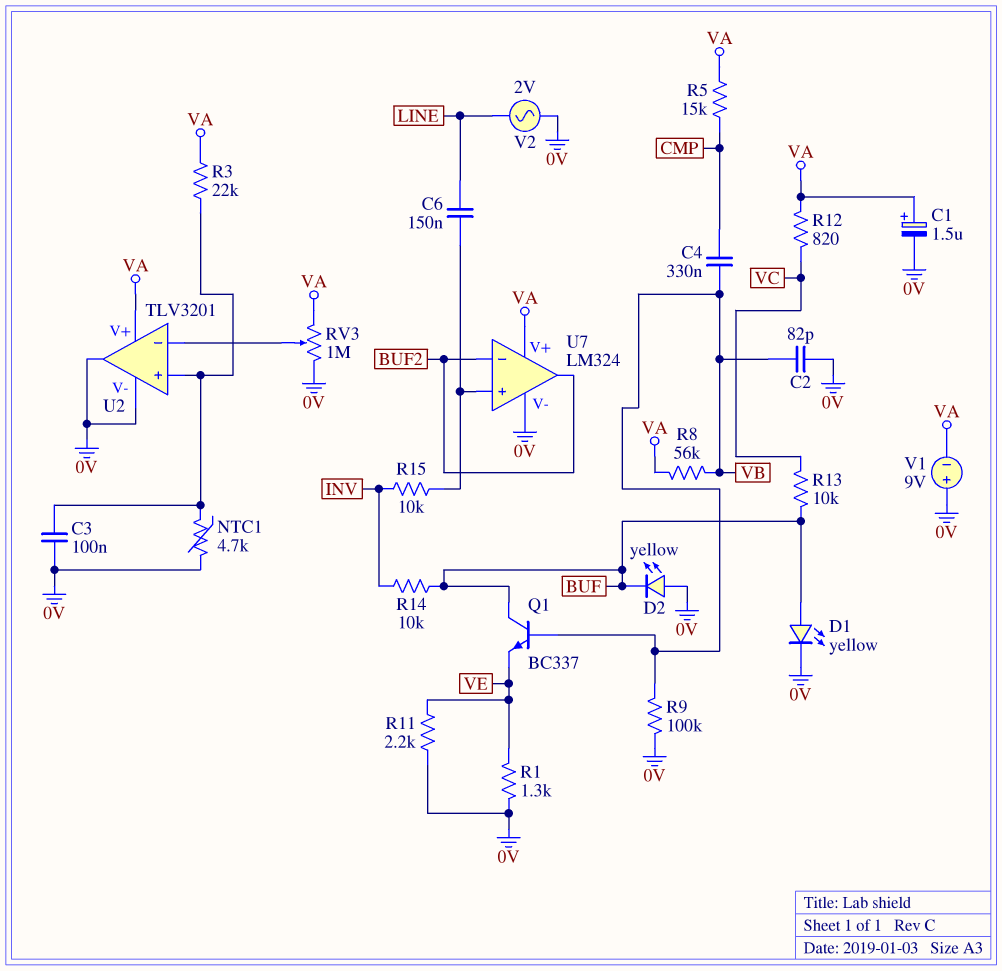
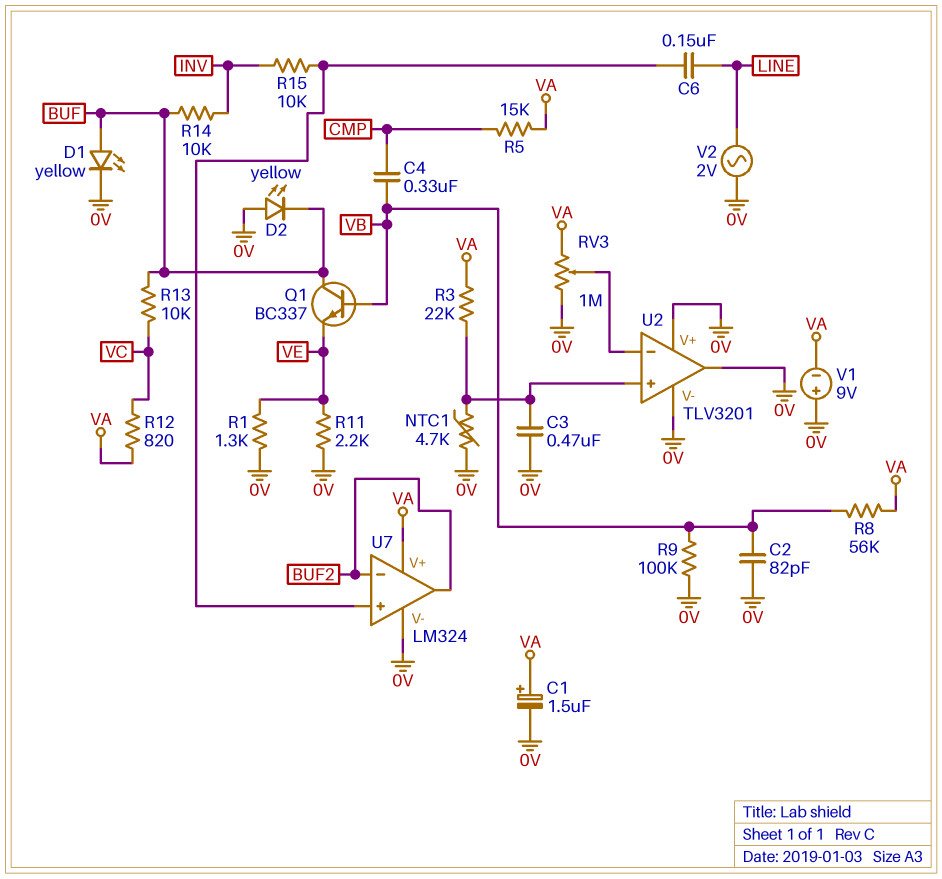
C3: 100nF (0V, U2/in+) -> 470nF (0V, U2/in+)
U2 pin V+: VA -> 0V

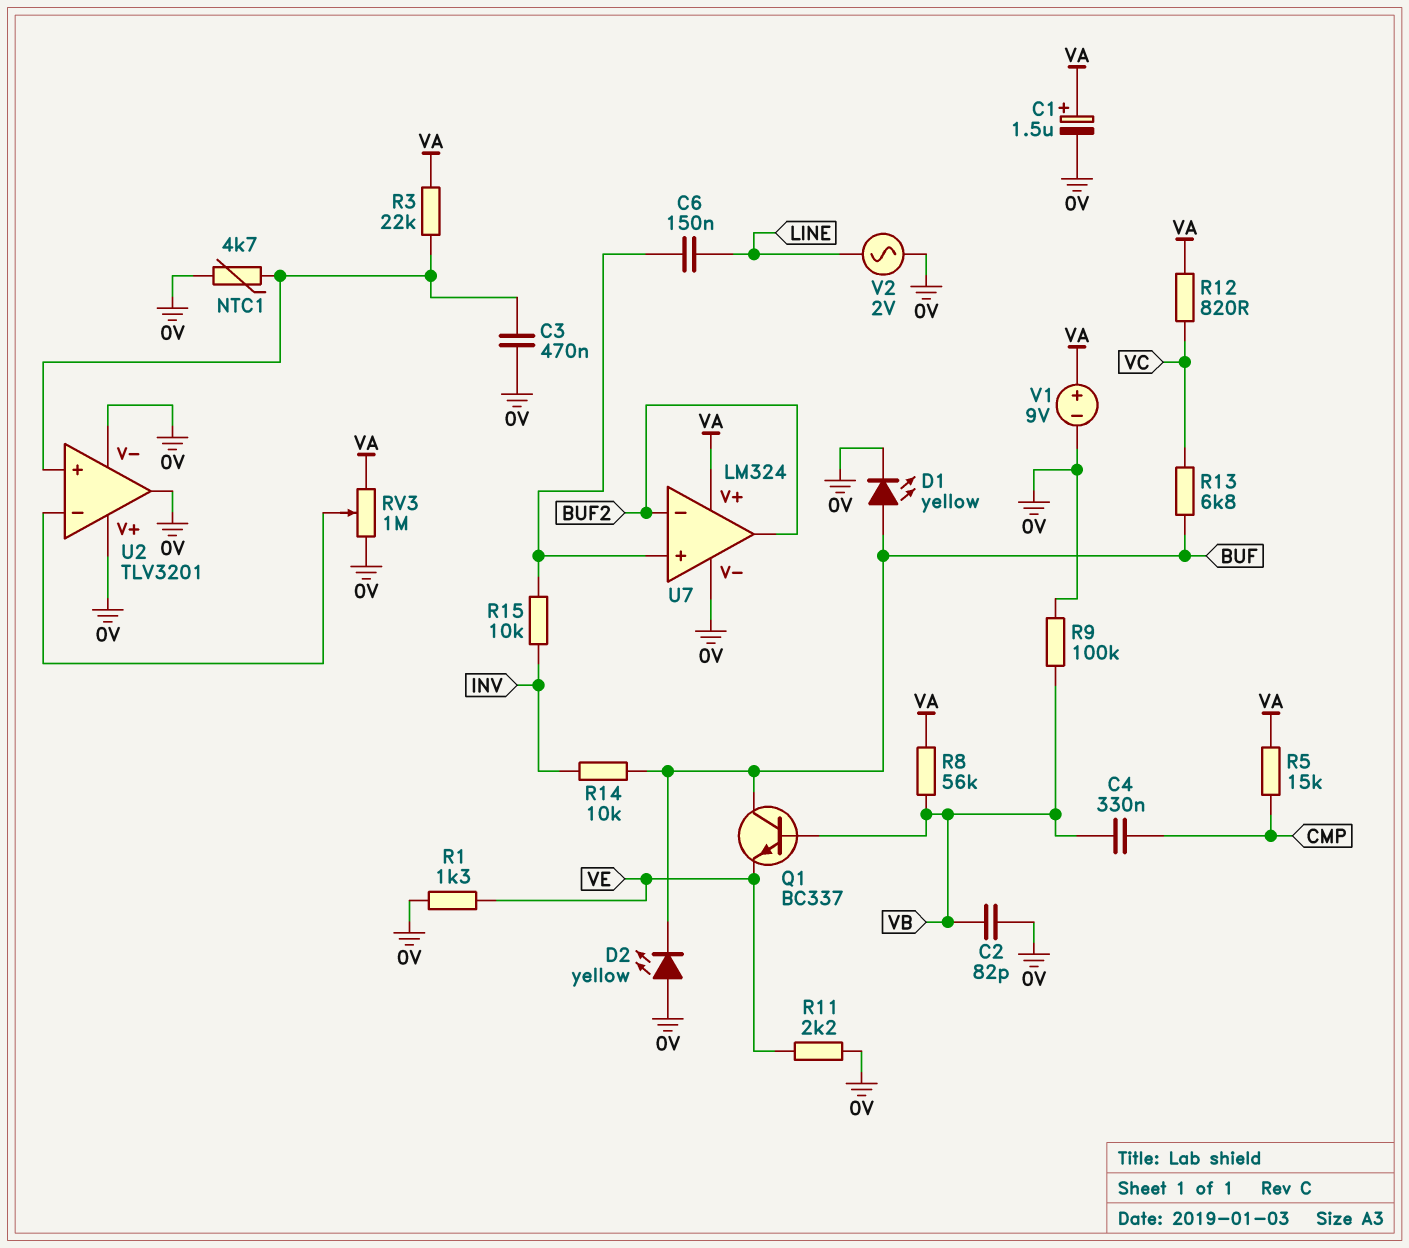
R13: 10k (BUF, VC) -> 6.8k (BUF, VC)
V1: 9V (plus 0V, minus VA) -> 9V (plus VA, minus 0V)

